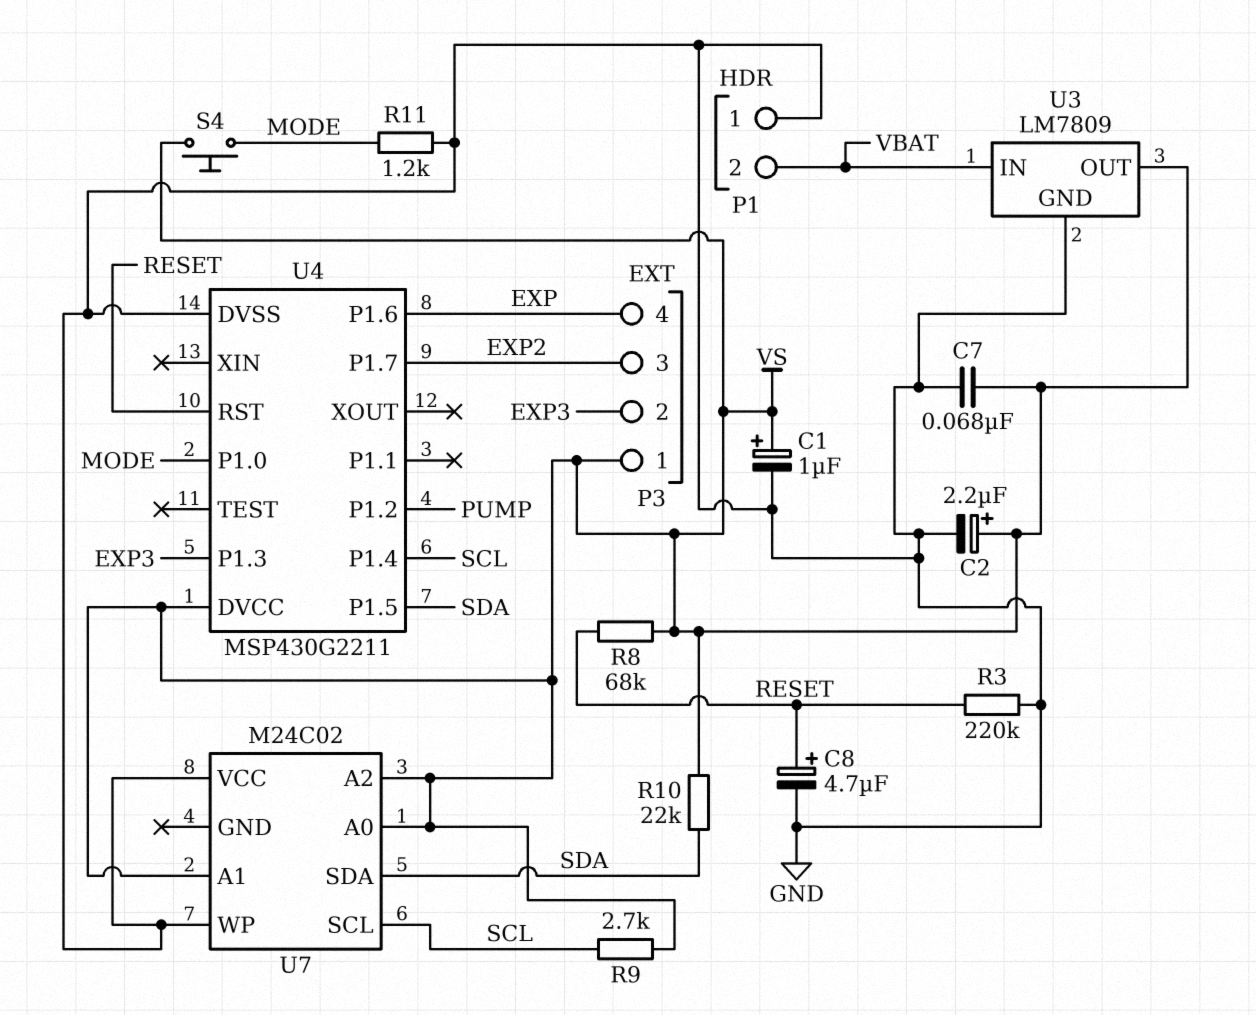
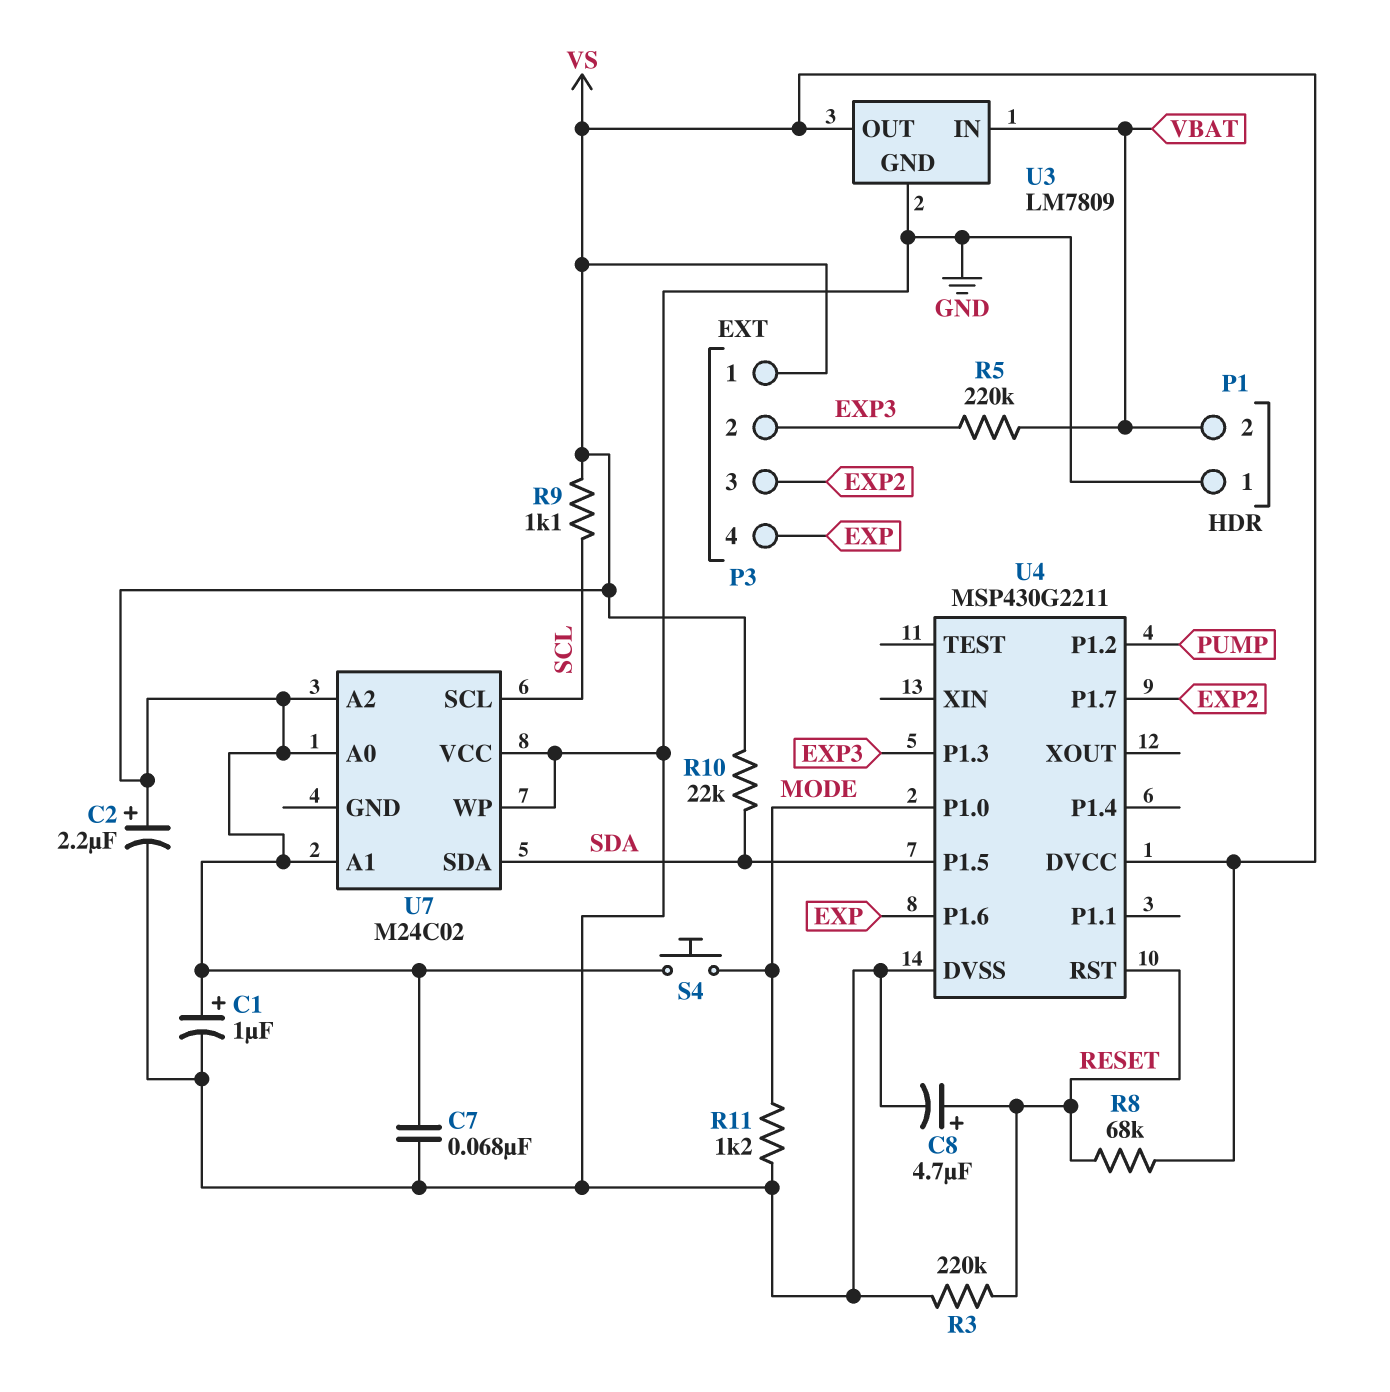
R5: none -> 220k (EXP3, VBAT)
R9: 2.7k (SCL, VS) -> 1.1k (SCL, VS)
U4 pin P1.4: SCL -> none

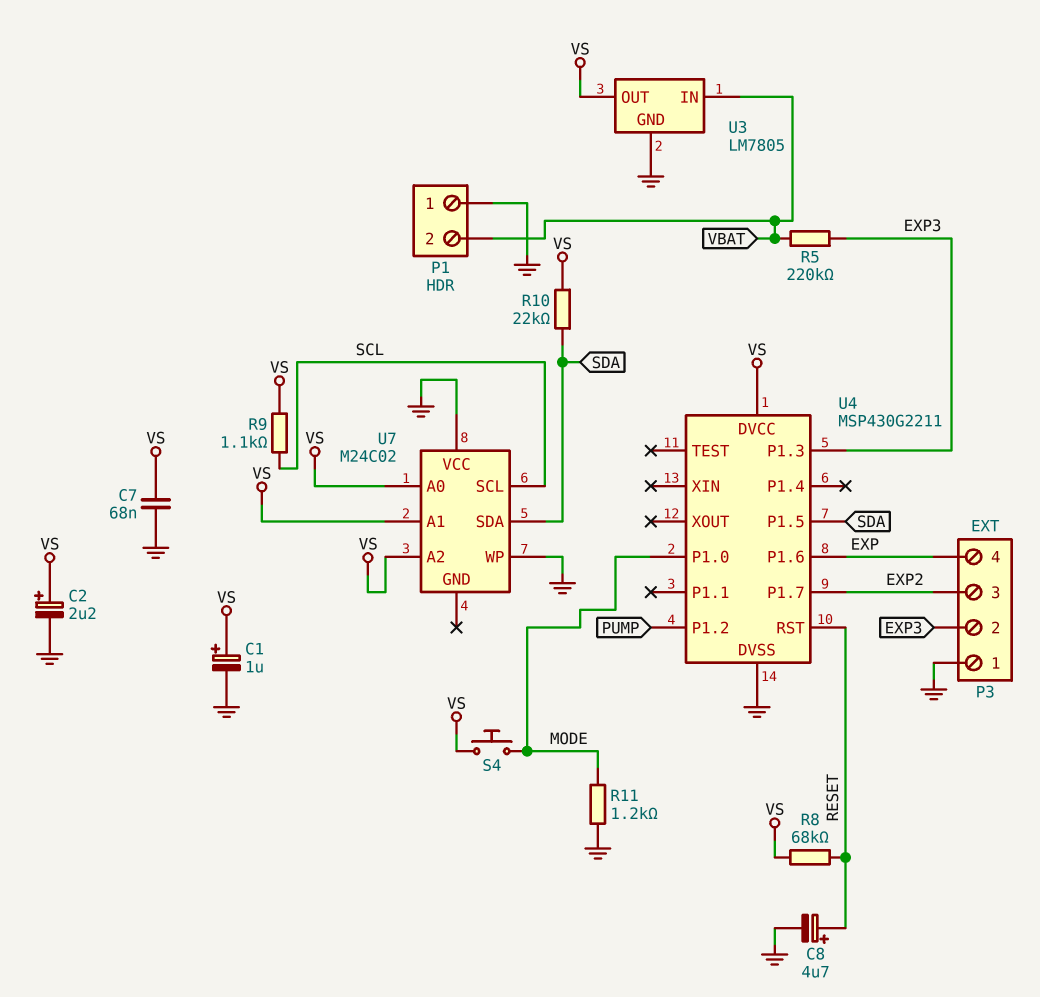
P3 pin 1: VS -> GND
R3: 220k (GND, RESET) -> none
U3: LM7809 -> LM7805

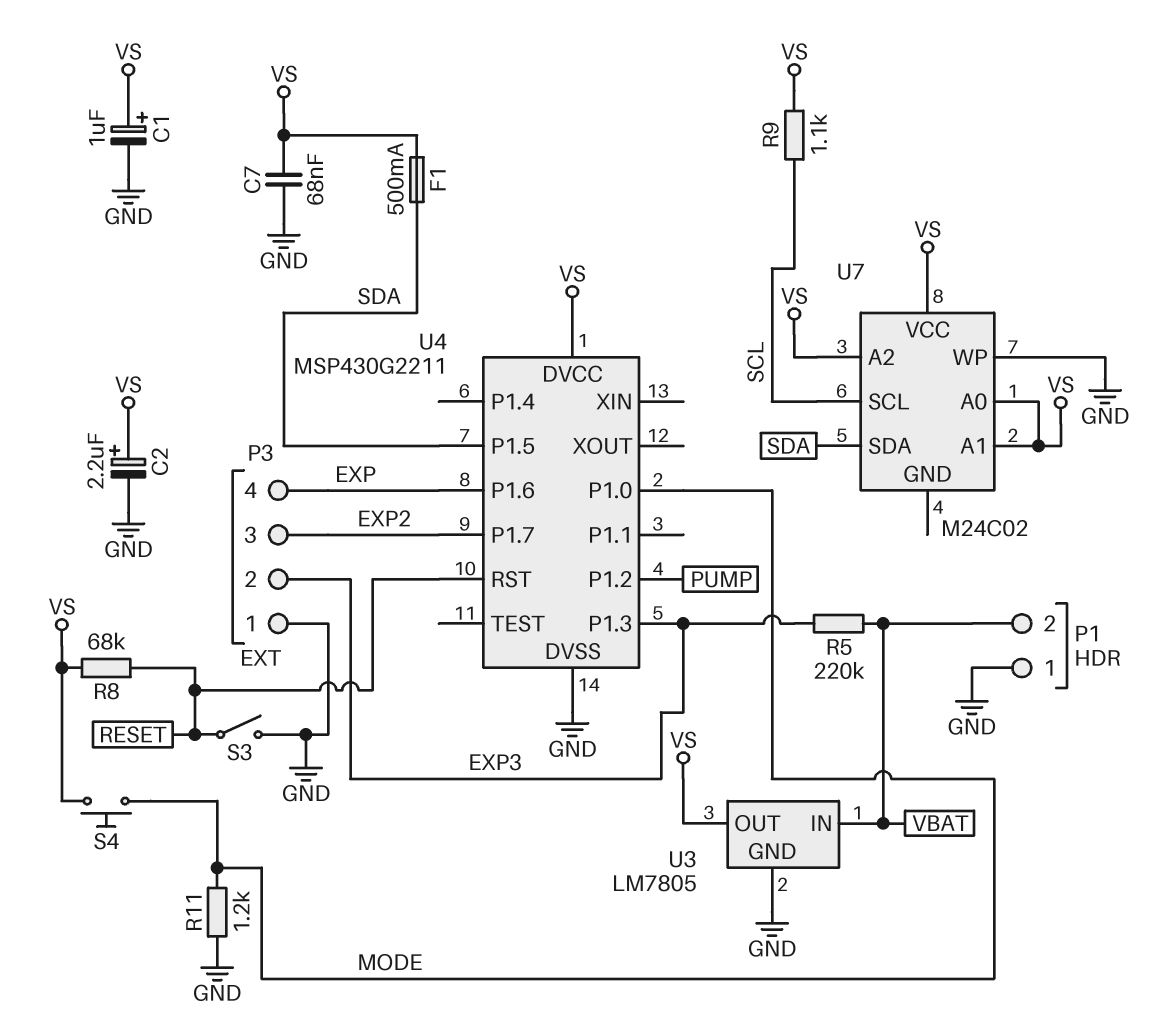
C8: 4.7uF (plus RESET, minus GND) -> none
F1: none -> 500mA (SDA, VS)
R10: 22k (SDA, VS) -> none
S3: none -> switch (GND, RESET)
U7 pin VCC: GND -> VS

